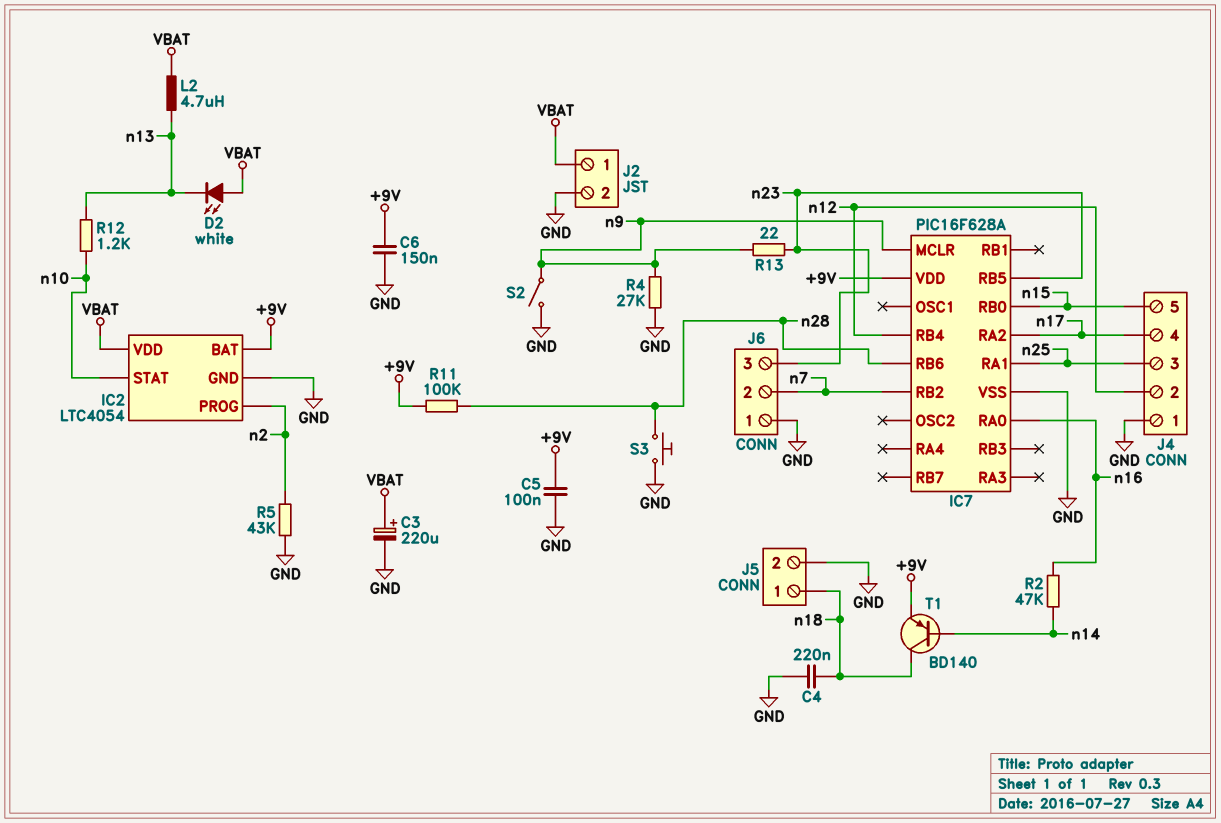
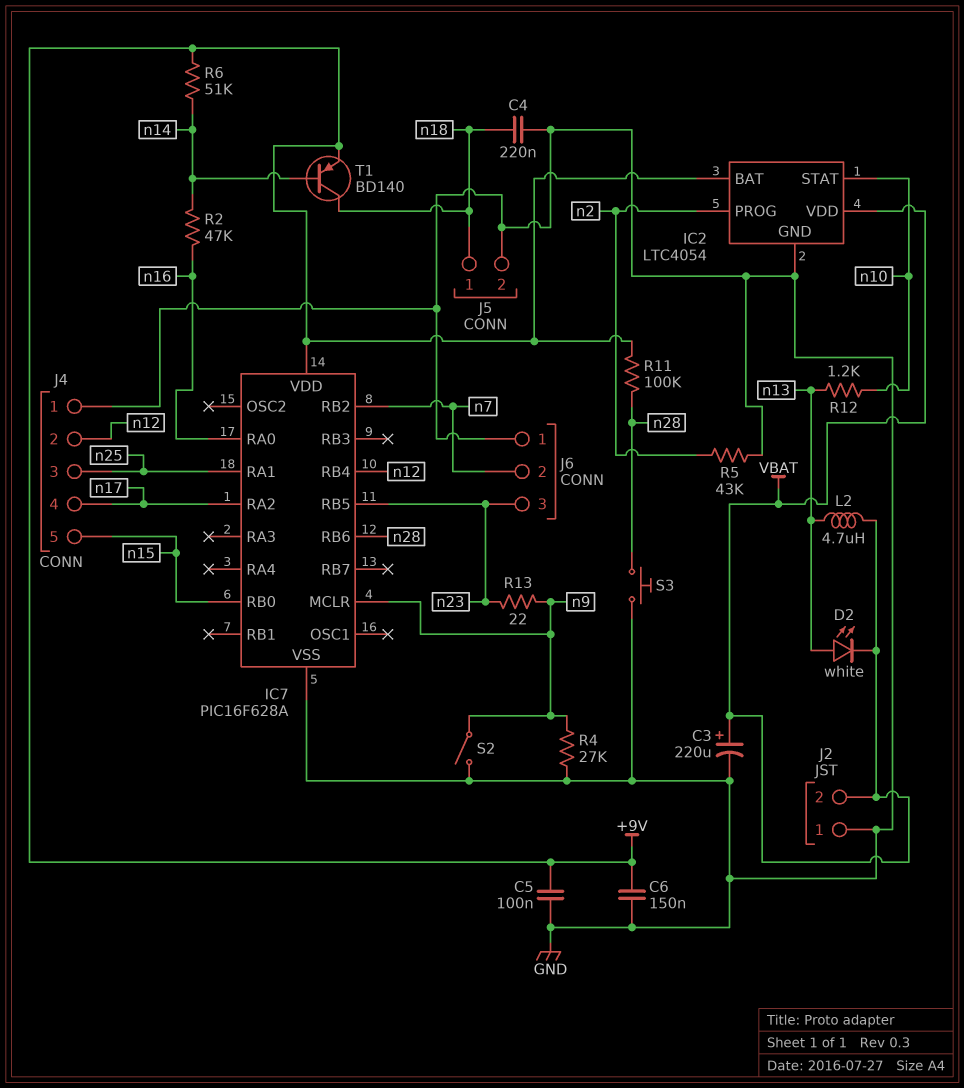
D2: LED white (A VBAT, K n13) -> LED white (A n13, K VBAT)
J2 pin 1: VBAT -> GND
J2 pin 2: GND -> VBAT
R6: none -> 51k (+9V, n14)

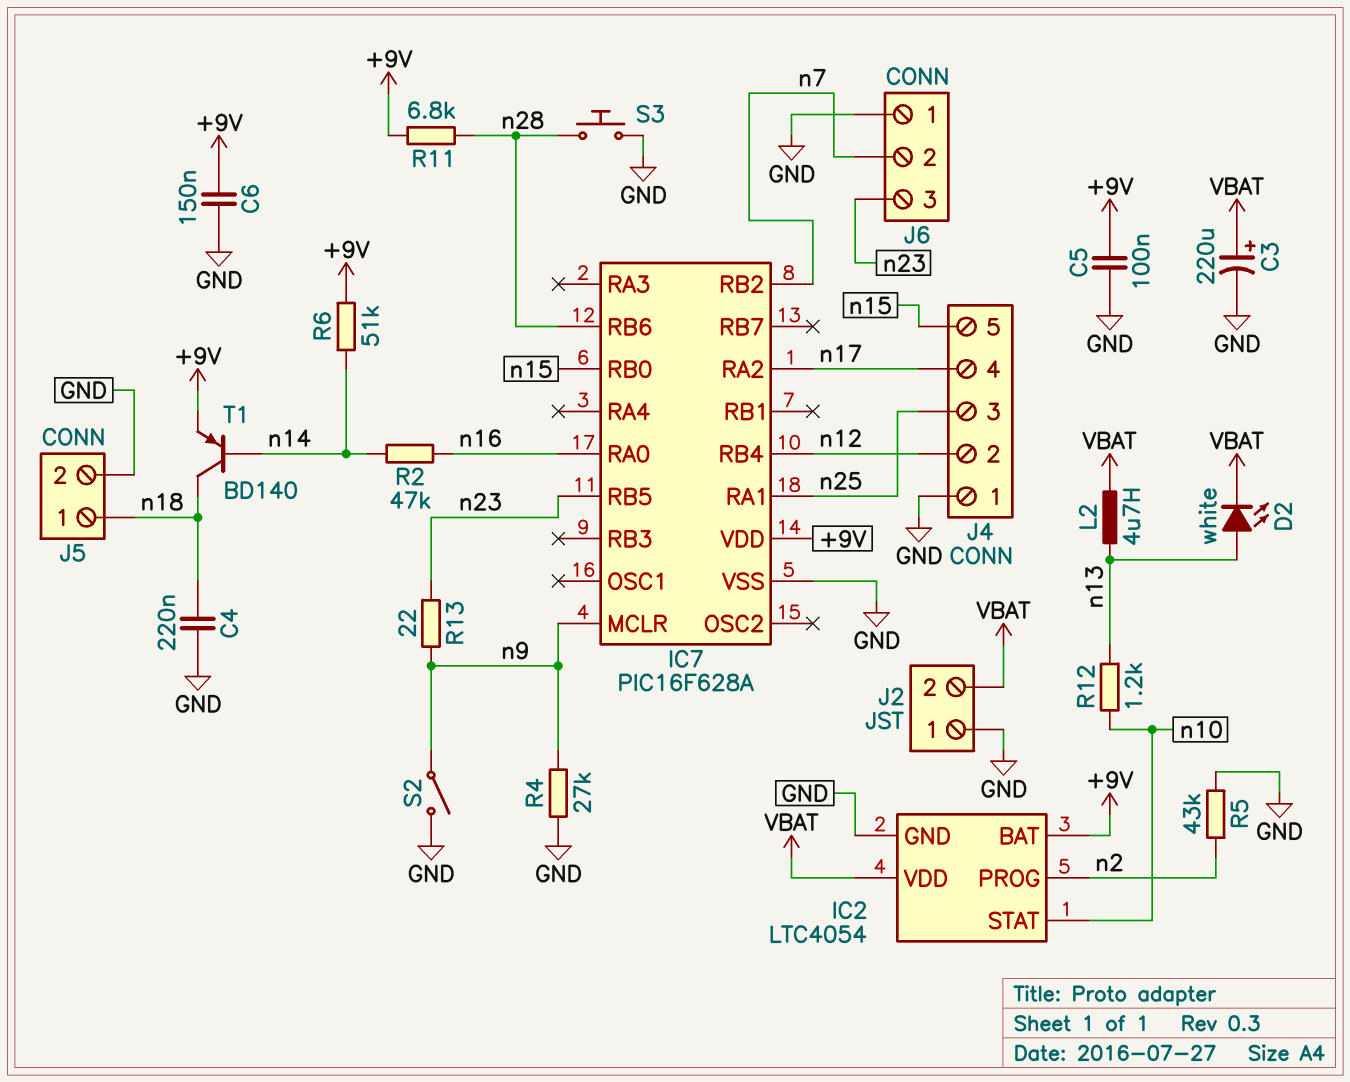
R11: 100k (+9V, n28) -> 6.8k (+9V, n28)

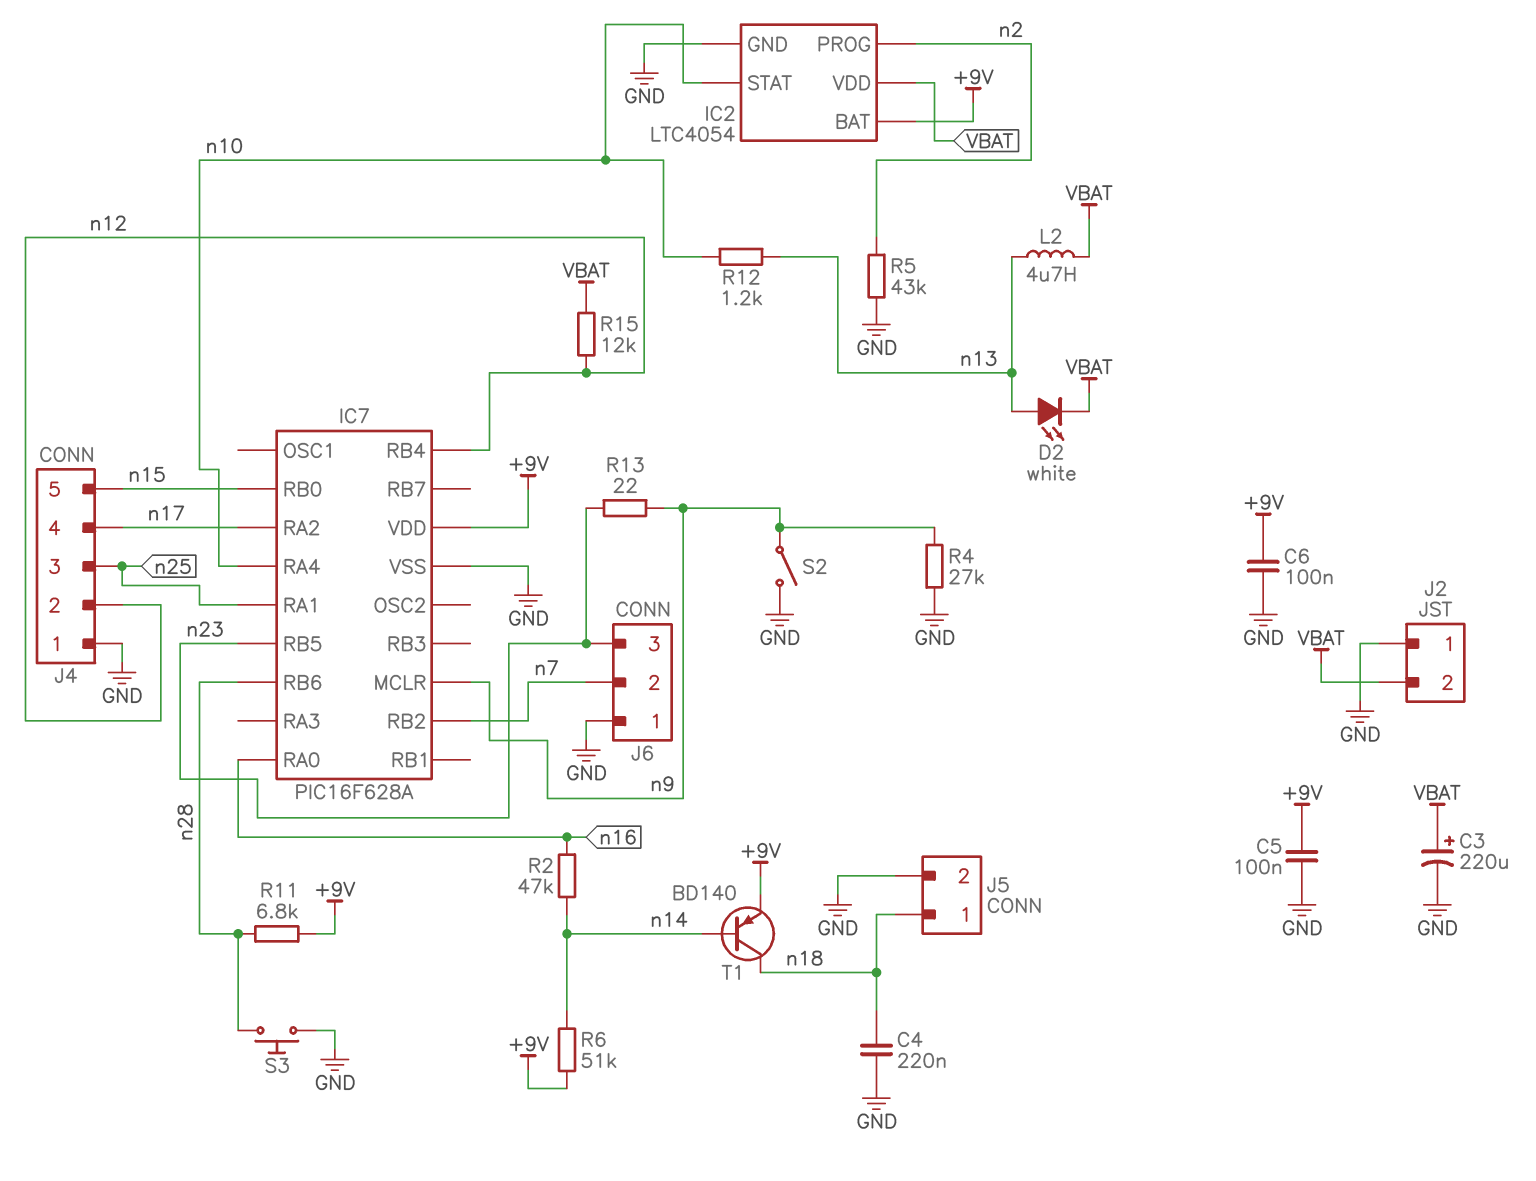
C6: 150nF (+9V, GND) -> 100nF (+9V, GND)
IC7 pin RA4: none -> n10
R15: none -> 12k (VBAT, n12)

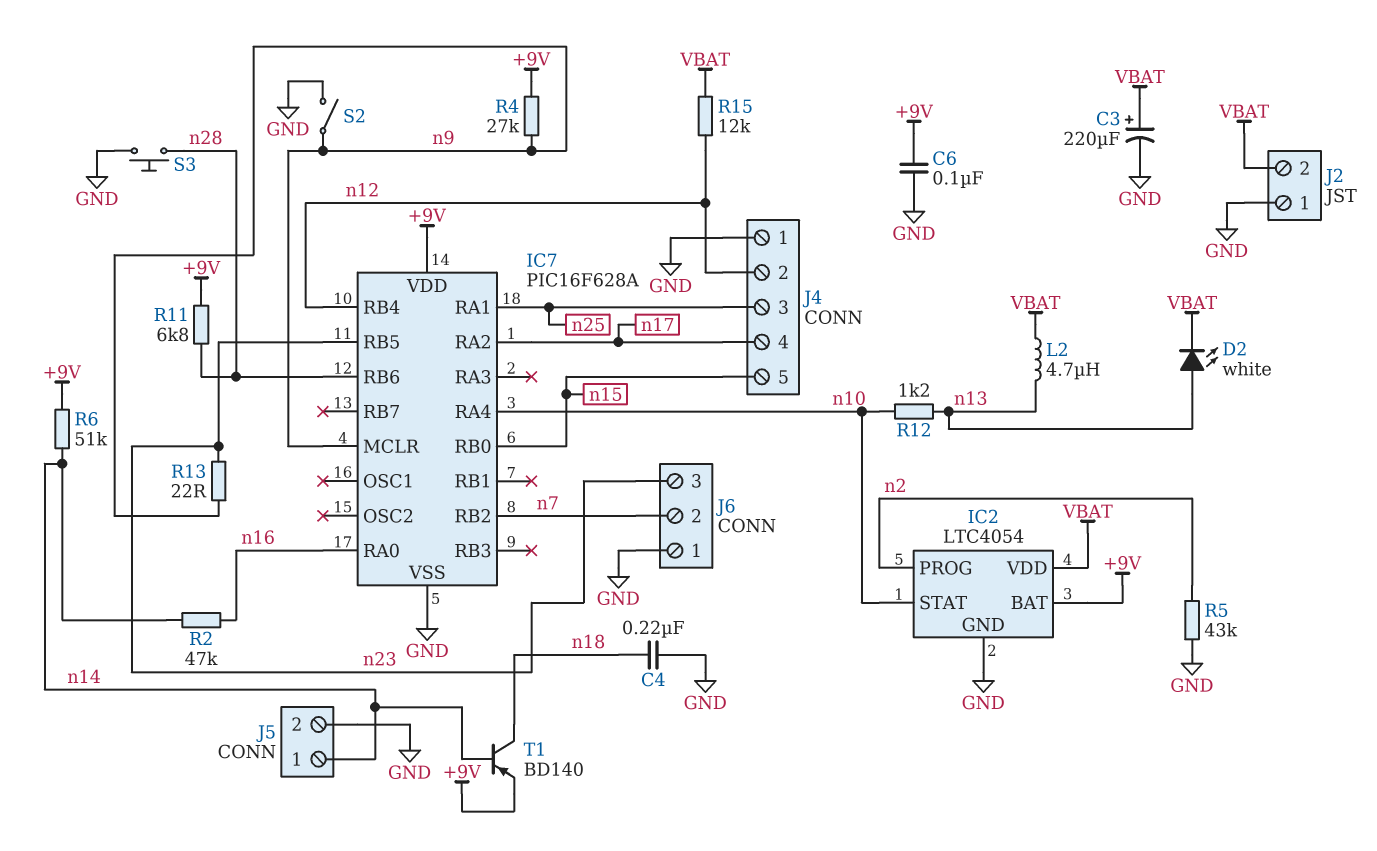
C5: 100nF (+9V, GND) -> none
J5 pin 1: n18 -> n14
R4: 27k (GND, n9) -> 27k (+9V, n9)

